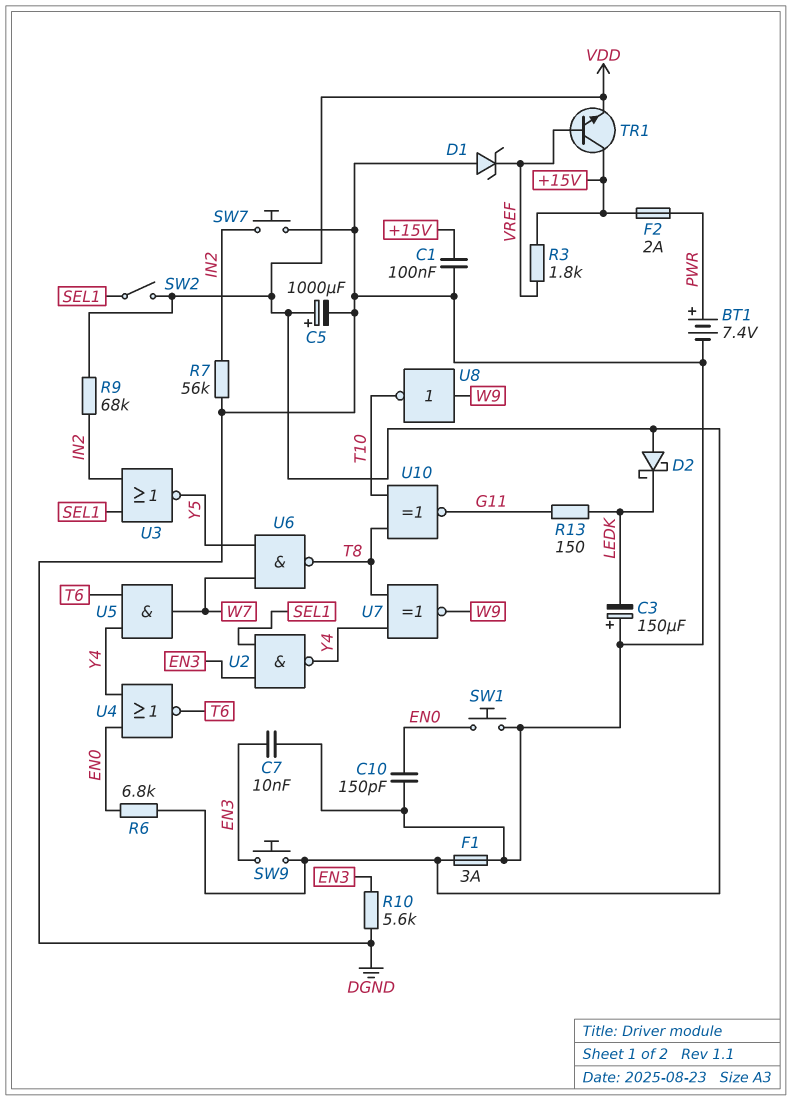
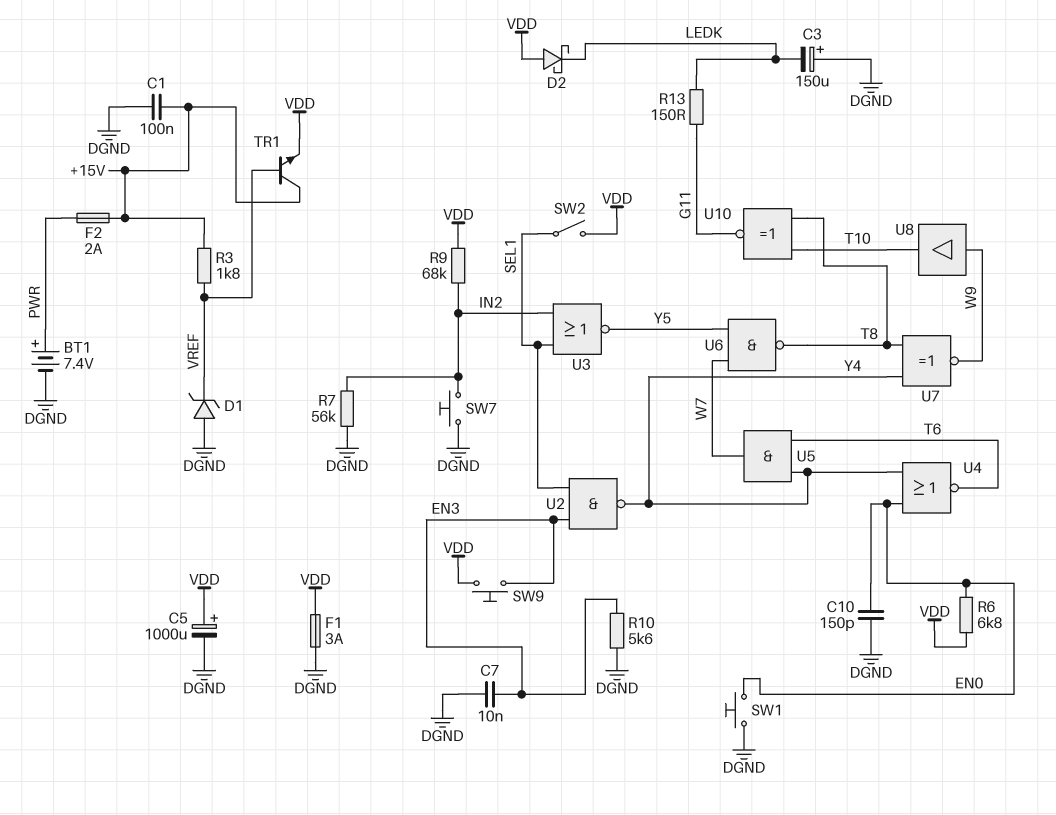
U8: NOT (in W9, out T10) -> buffer (in W9, out T10)

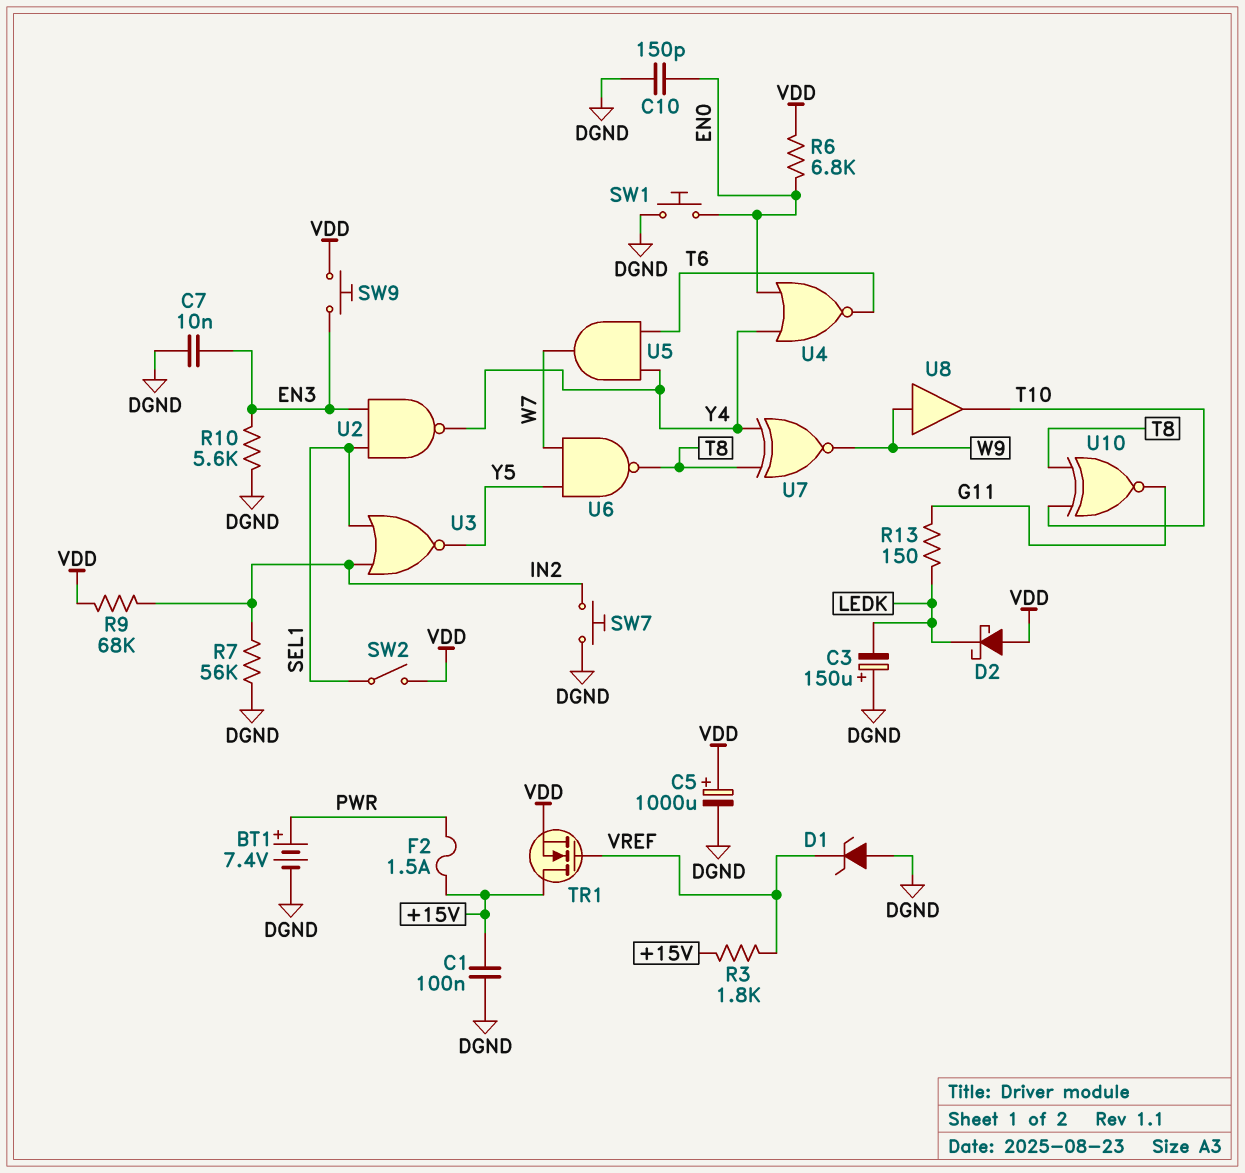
F1: 3A (DGND, VDD) -> none
F2: 2A (+15V, PWR) -> 1.5A (+15V, PWR)
TR1: NPN (B VREF, C +15V, E VDD) -> NMOS (G VREF, D +15V, S VDD)

